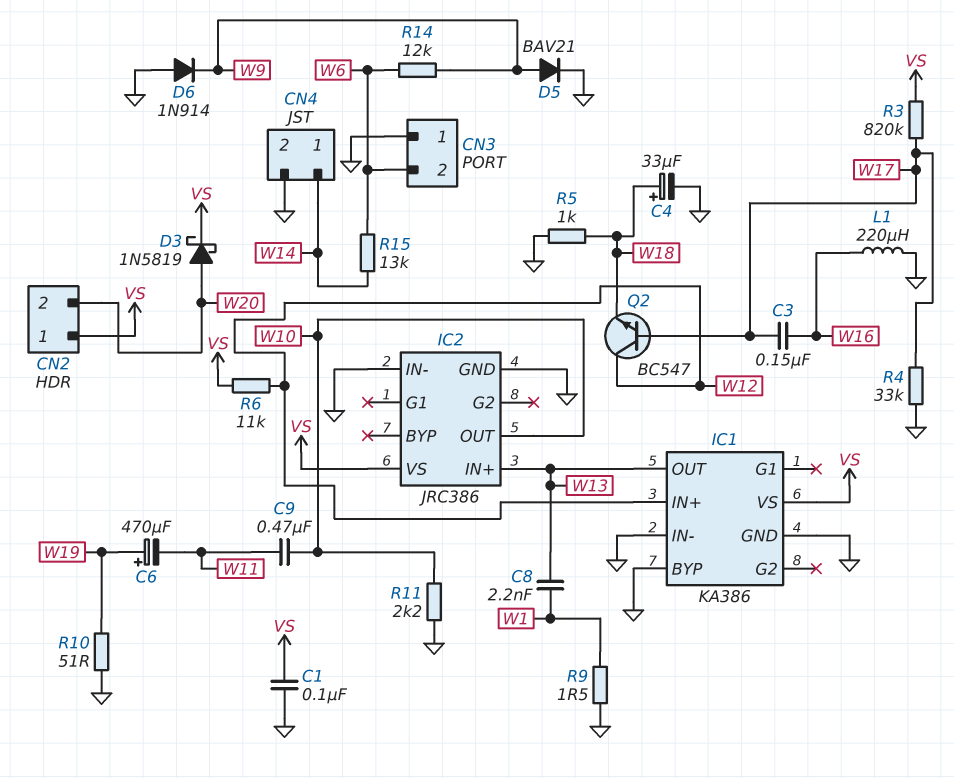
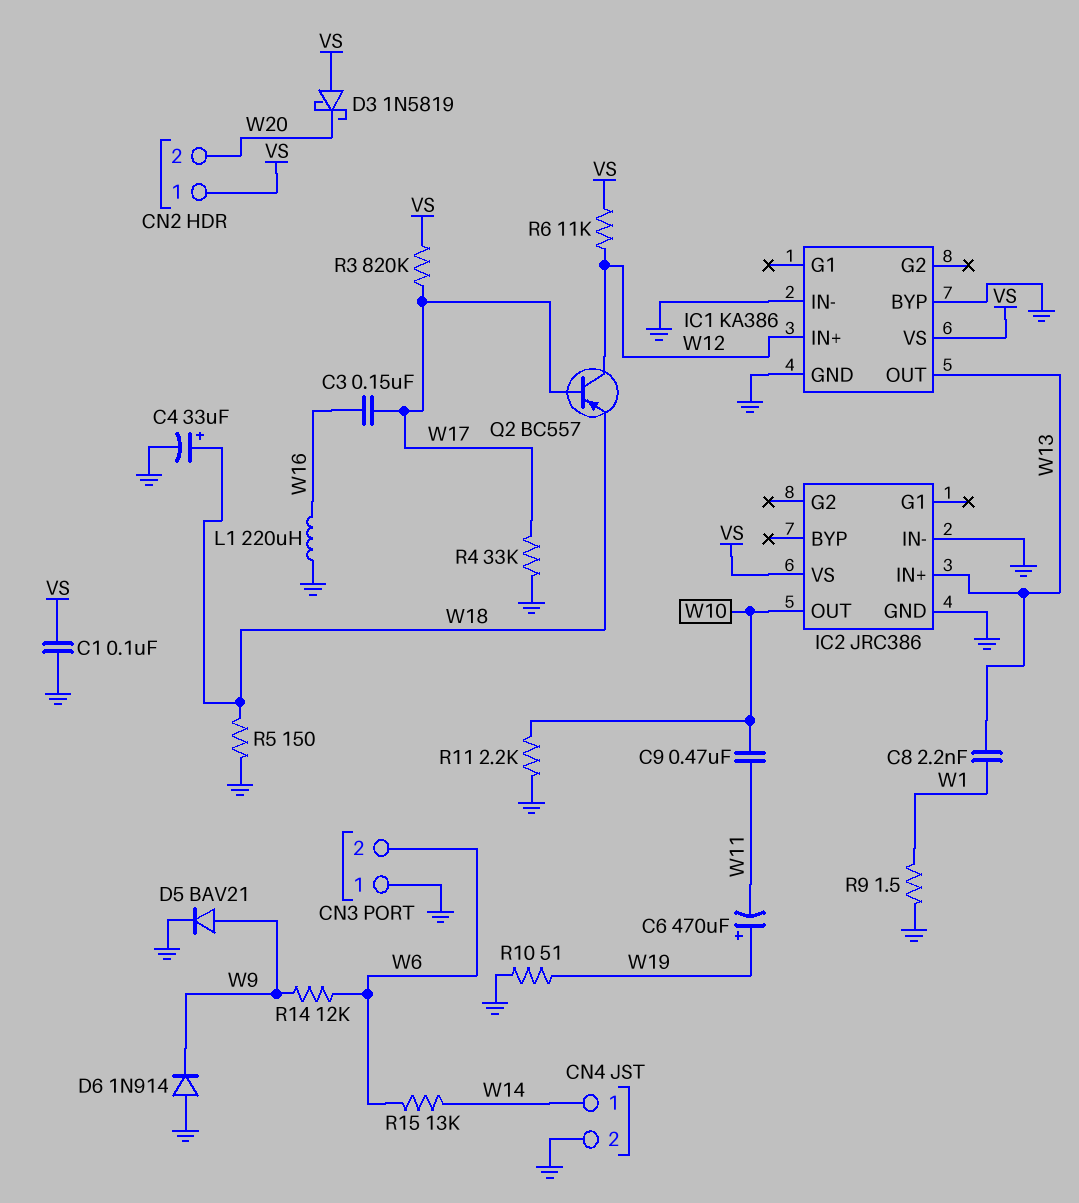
D3: schottky 1N5819 (A W20, K VS) -> schottky 1N5819 (A VS, K W20)
Q2: NPN BC547 (B W17, C W12, E W18) -> PNP BC557 (B W17, C W12, E W18)
R5: 1k (GND, W18) -> 150 (GND, W18)

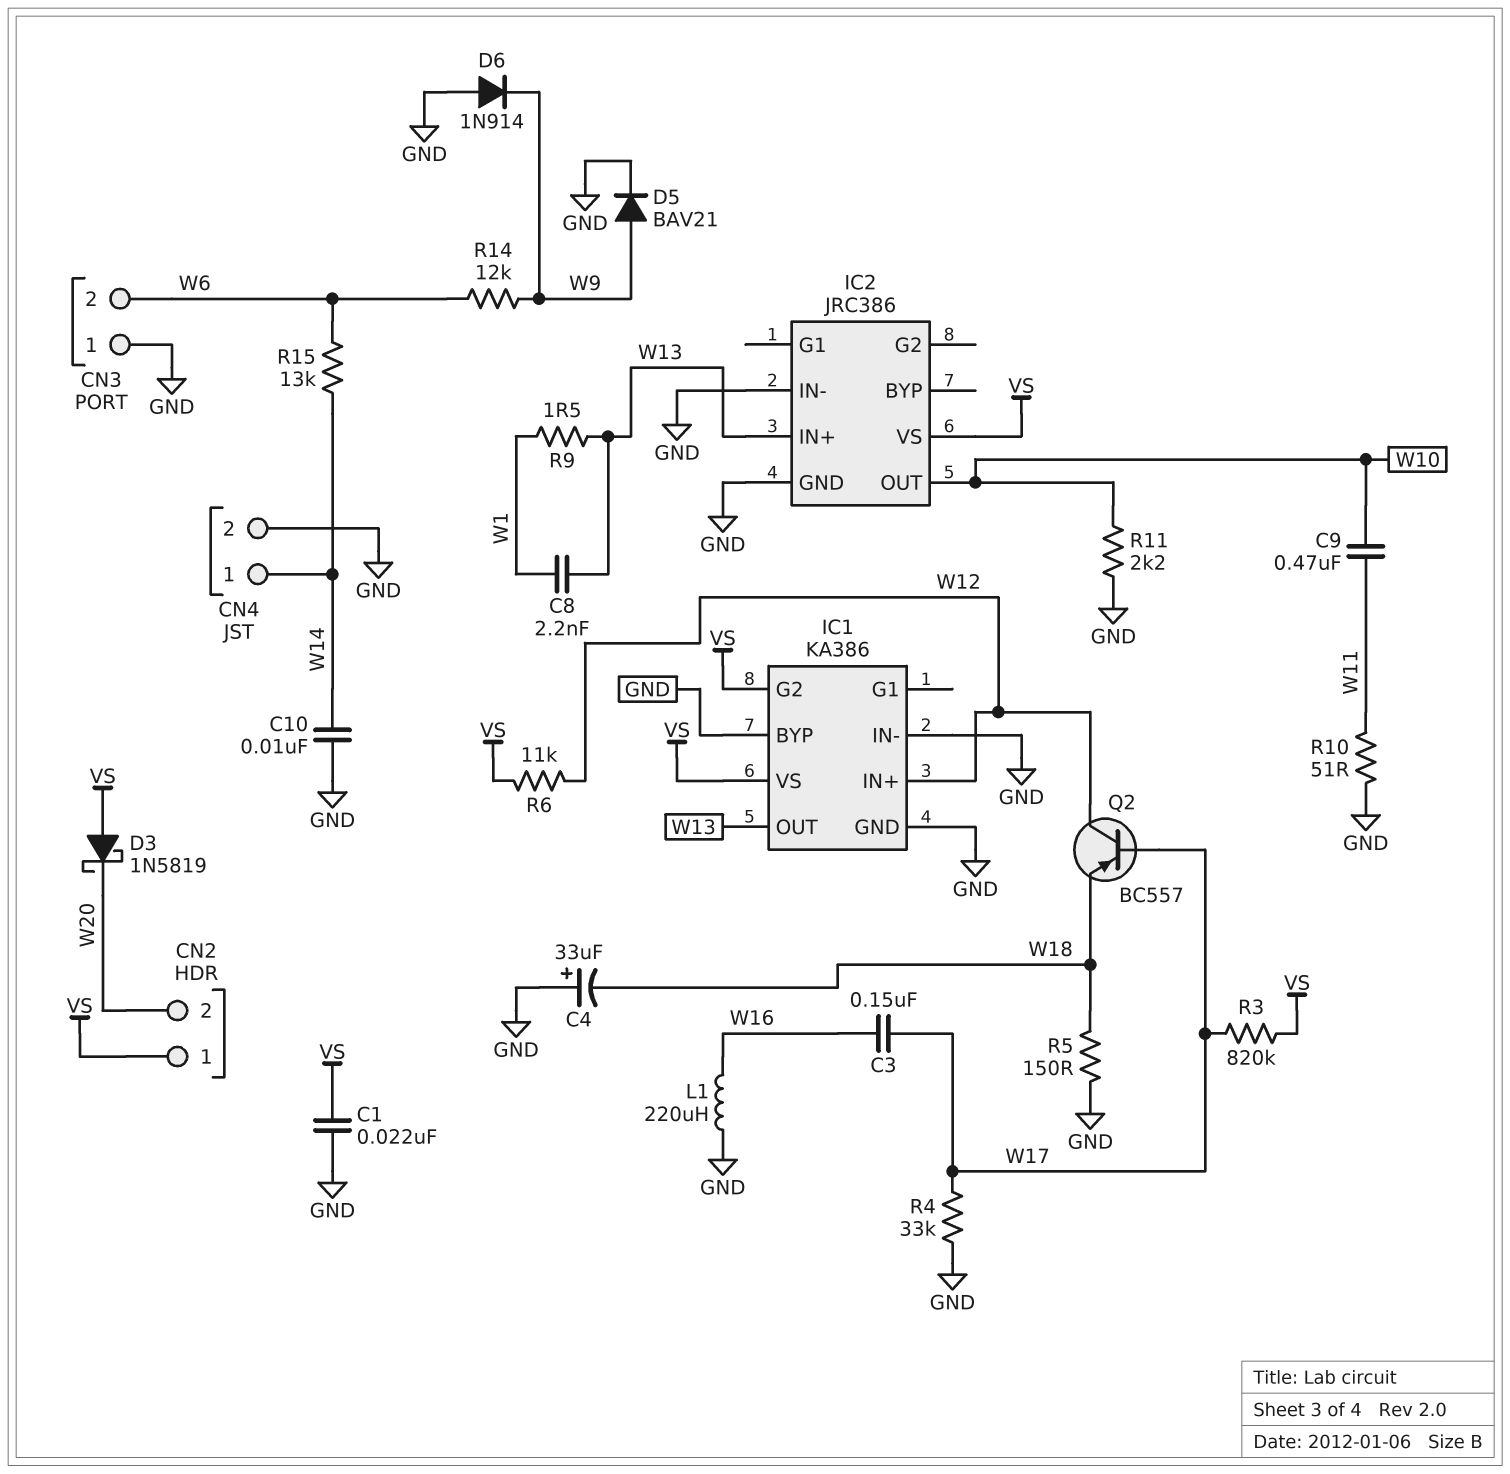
C1: 100nF (GND, VS) -> 22nF (GND, VS)
C4: 33uF (plus W18, minus GND) -> 33uF (plus GND, minus W18)
C6: 470uF (plus W19, minus W11) -> none
C10: none -> 10nF (GND, W14)
IC1 pin G2: none -> VS
R9: 1.5 (GND, W1) -> 1.5 (W1, W13)
R10: 51 (GND, W19) -> 51 (GND, W11)

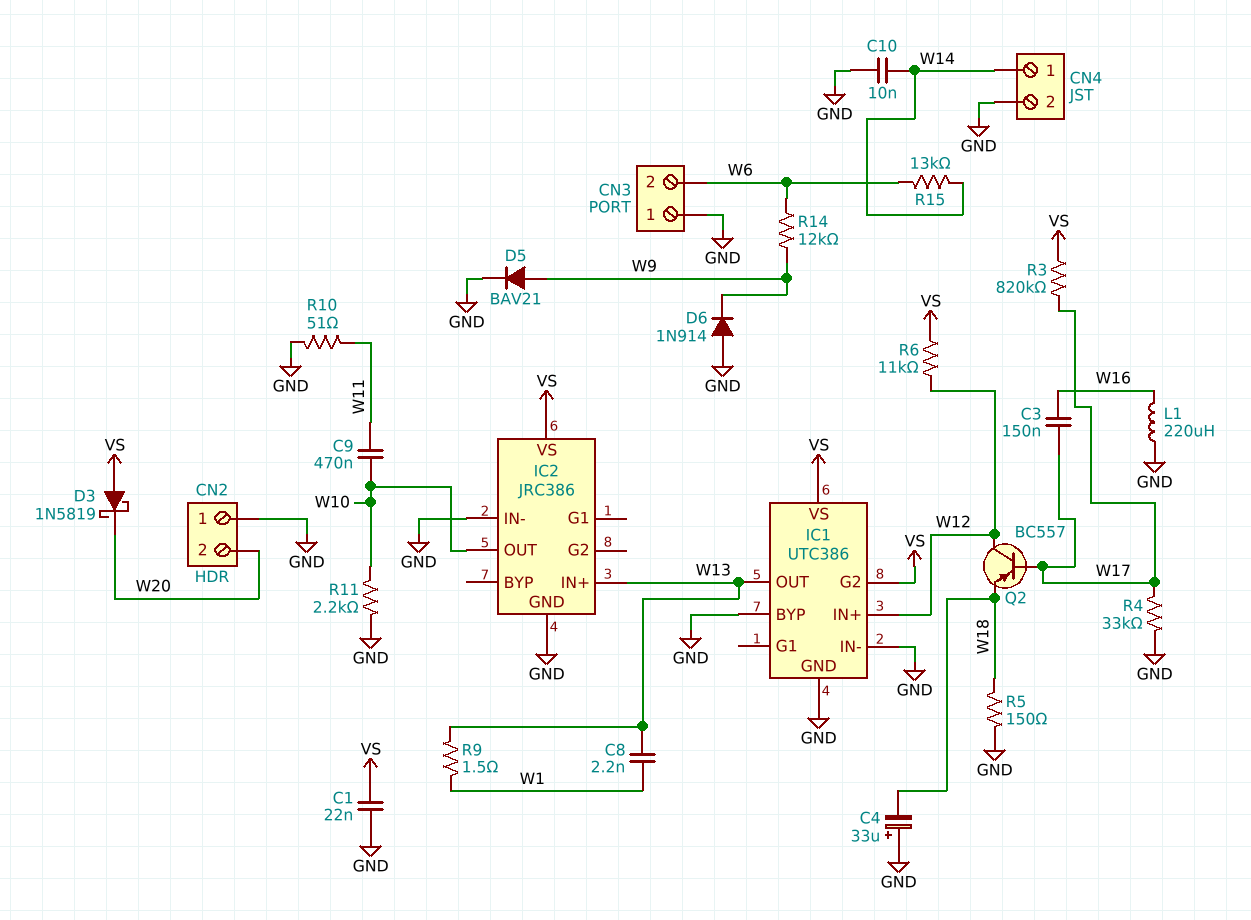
CN2 pin 1: VS -> GND
IC1: KA386 -> UTC386

